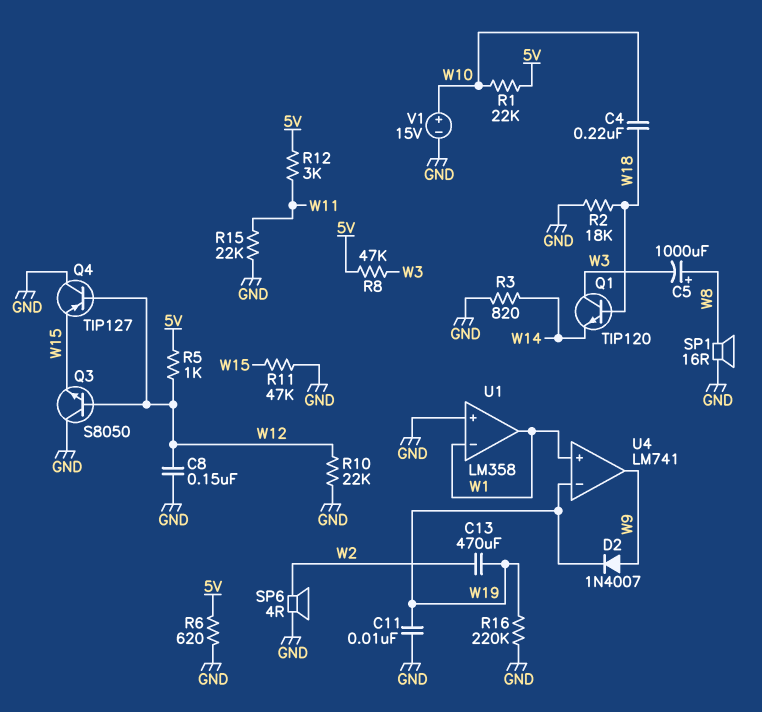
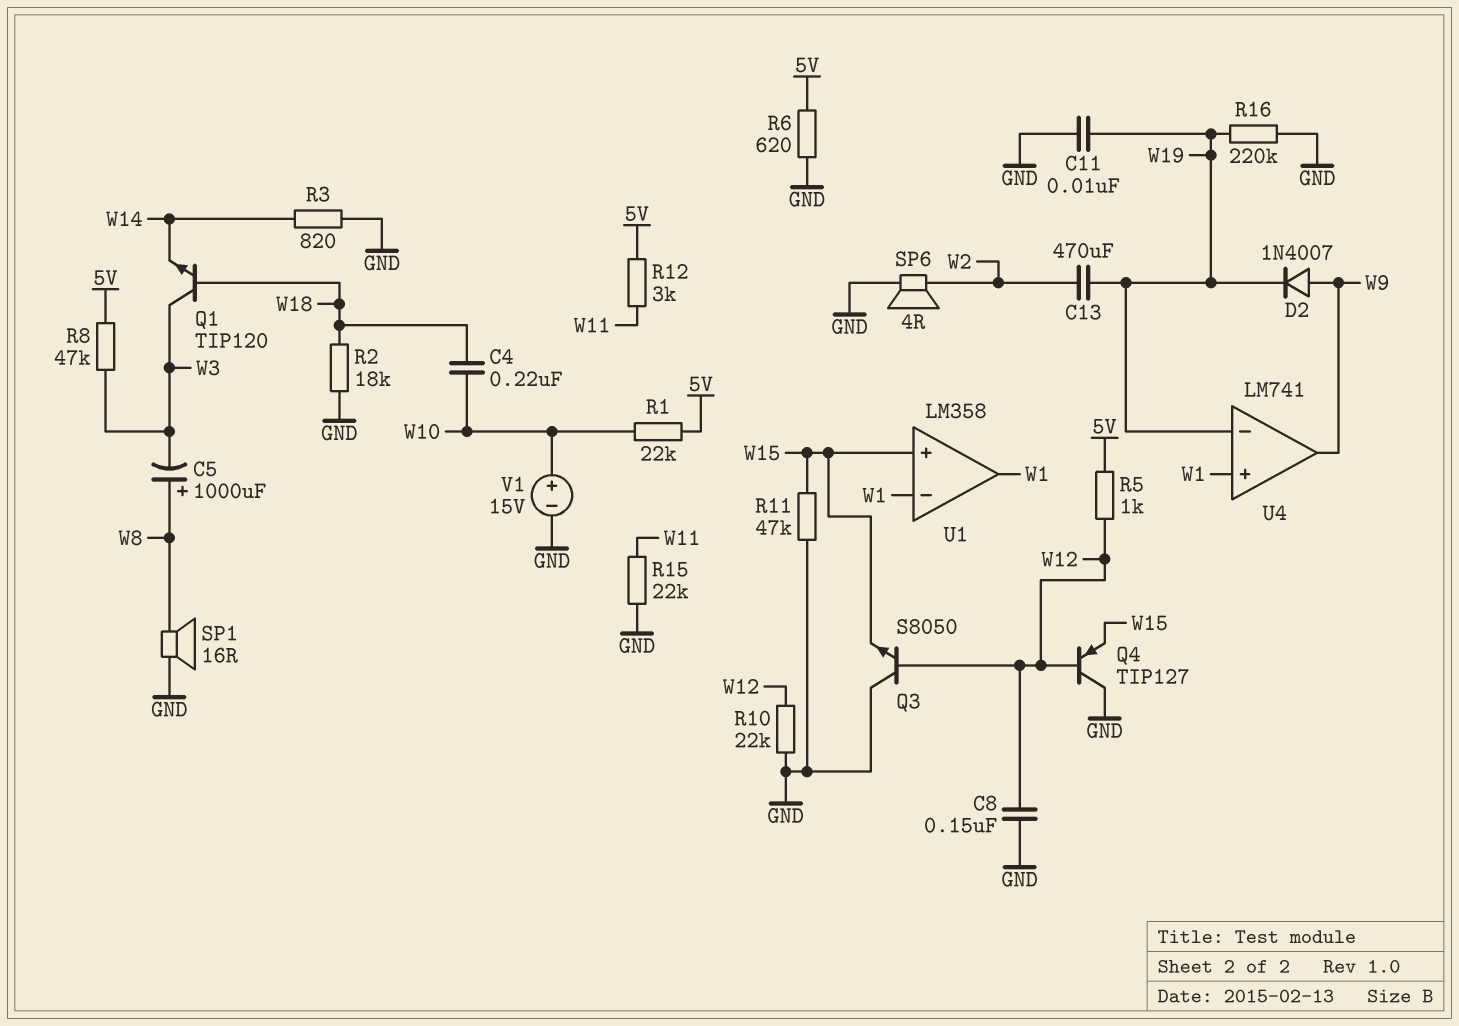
U1 pin in+: GND -> W15

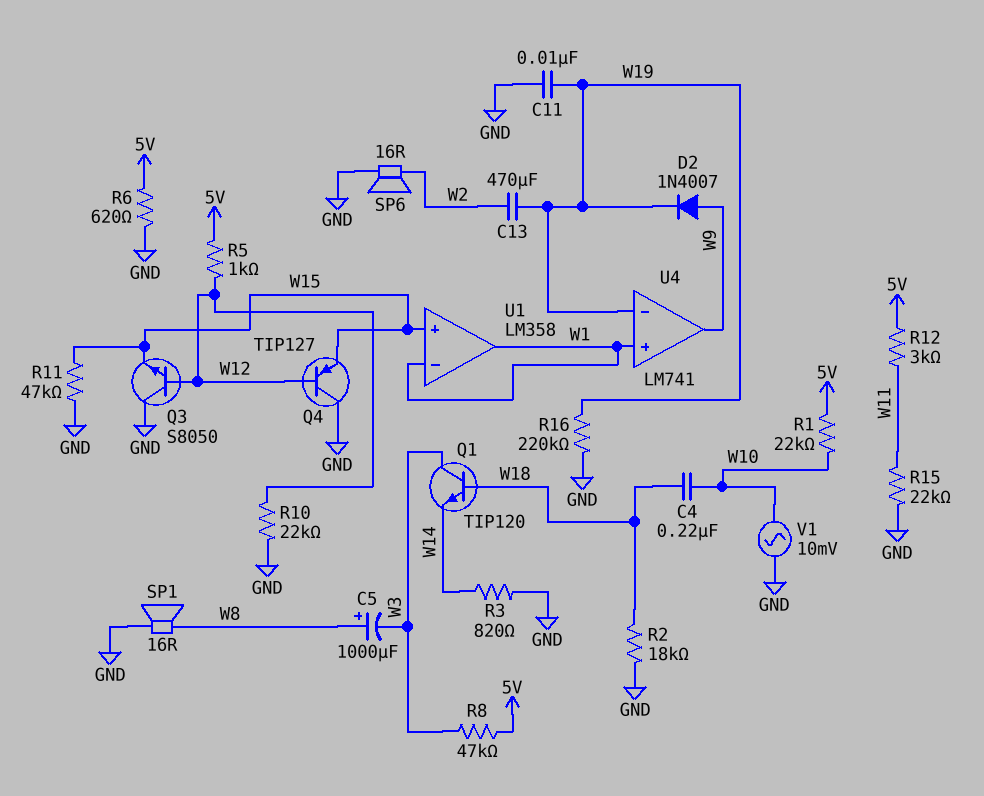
C8: 150nF (GND, W12) -> none
SP6: speaker 4R (GND, W2) -> speaker 16R (GND, W2)
V1: 15V (plus W10, minus GND) -> AC 10mV (GND, W10)

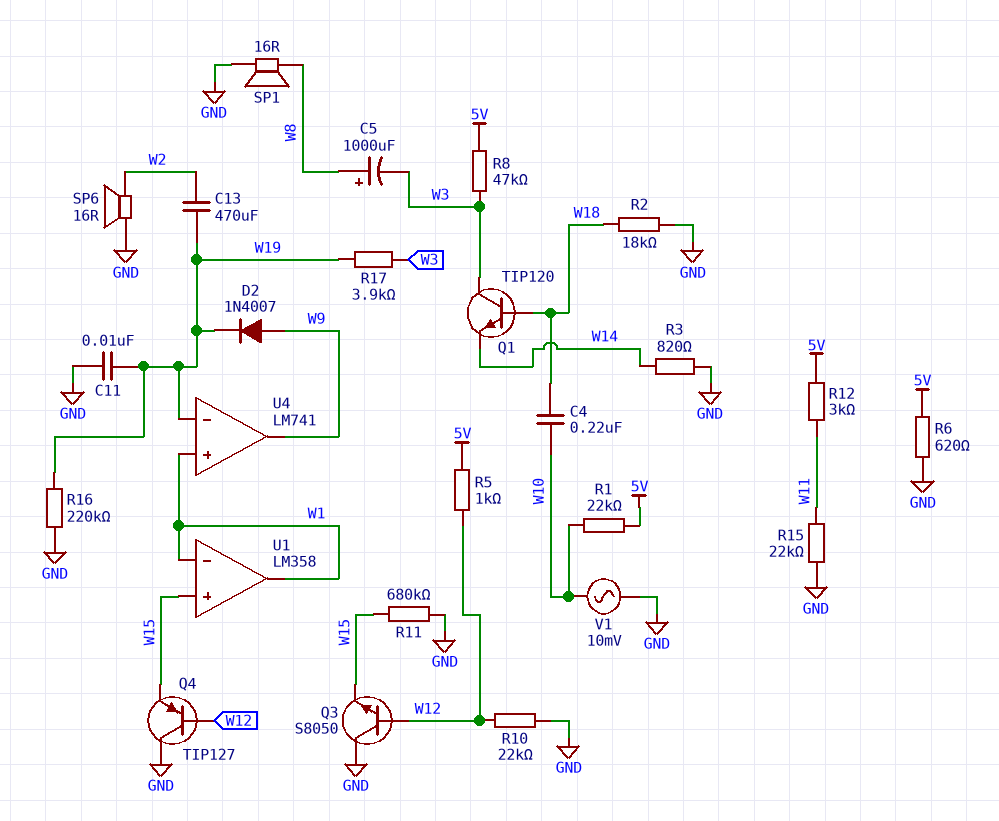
R11: 47k (GND, W15) -> 680k (GND, W15)
R17: none -> 3.9k (W3, W19)

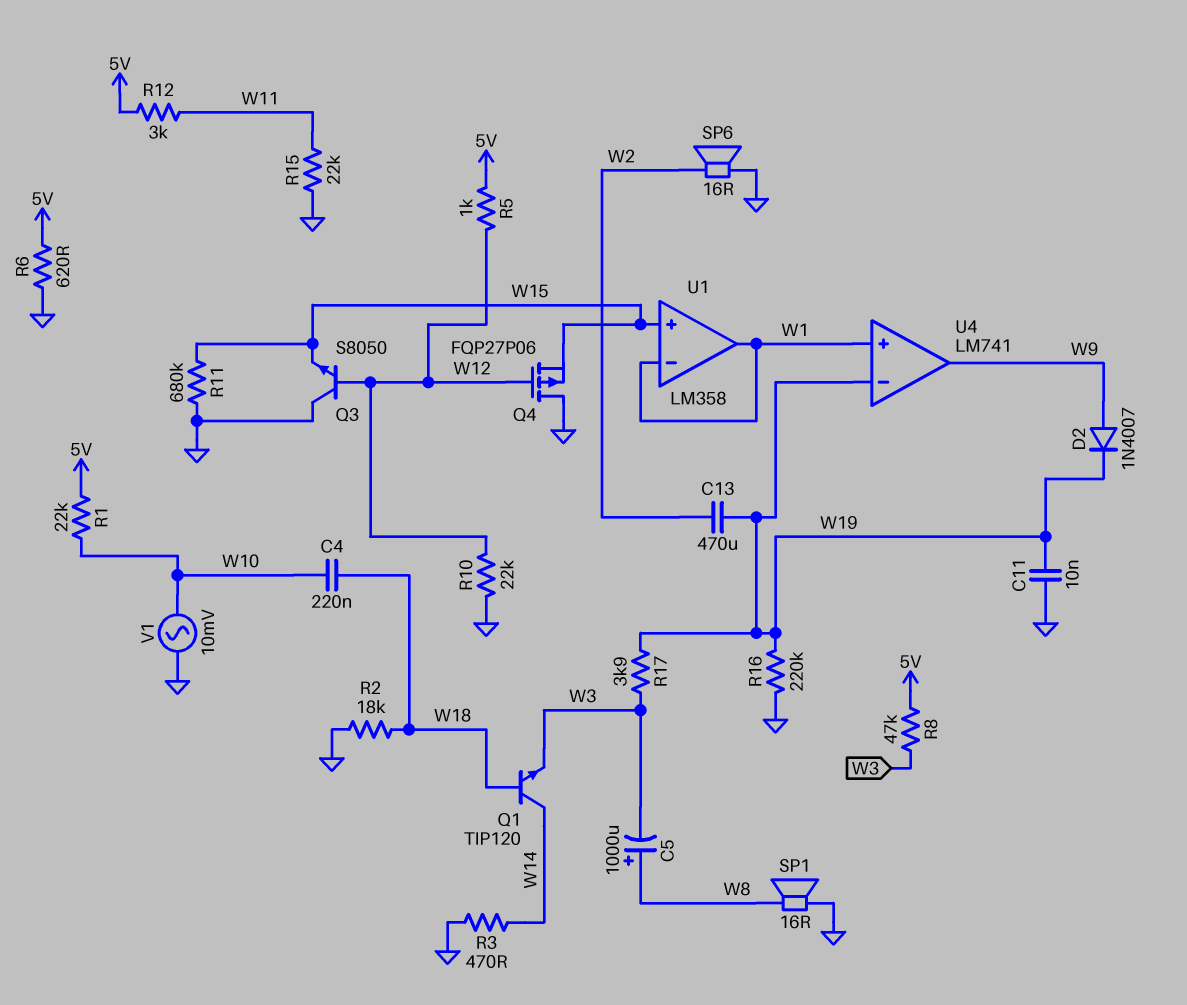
Q1: NPN TIP120 (B W18, C W3, E W14) -> NPN TIP120 (B W18, C W14, E W3)
Q4: PNP TIP127 (B W12, C GND, E W15) -> PMOS FQP27P06 (G W12, D GND, S W15)
R3: 820 (GND, W14) -> 470 (GND, W14)

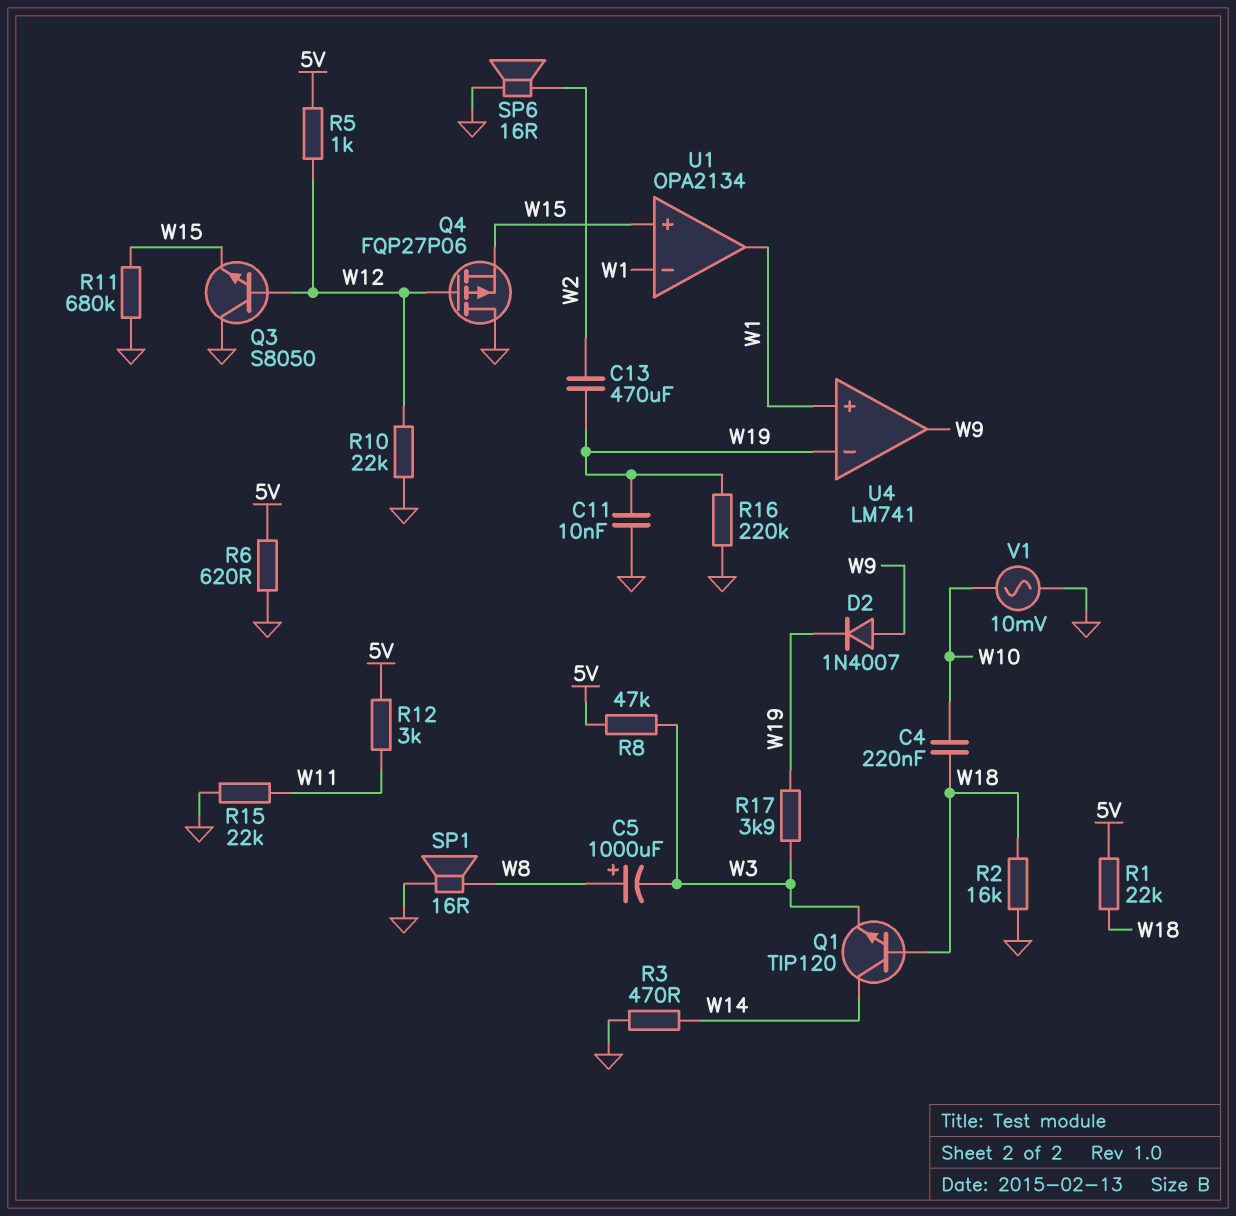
R1: 22k (5V, W10) -> 22k (5V, W18)
R2: 18k (GND, W18) -> 16k (GND, W18)
U1: LM358 -> OPA2134

